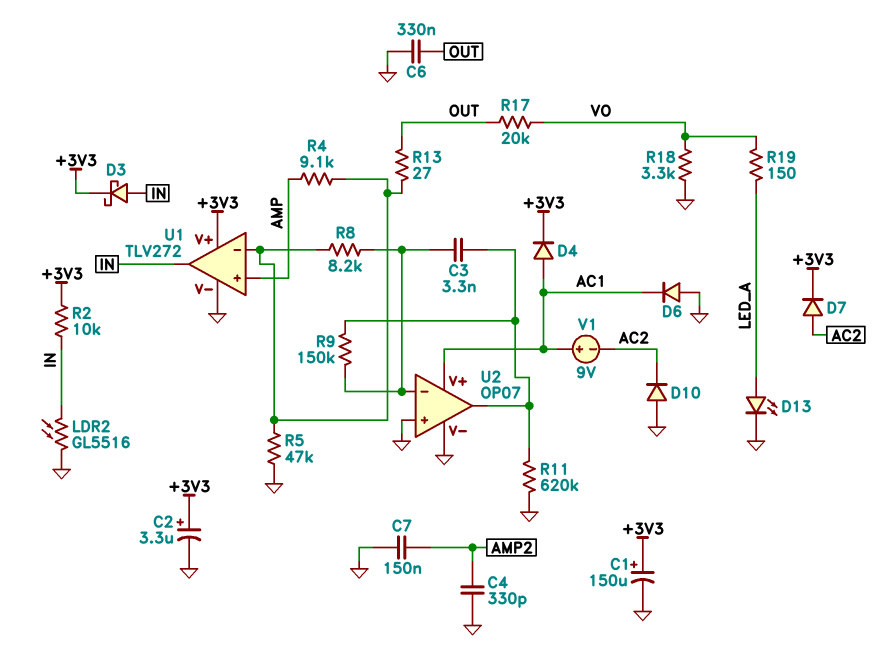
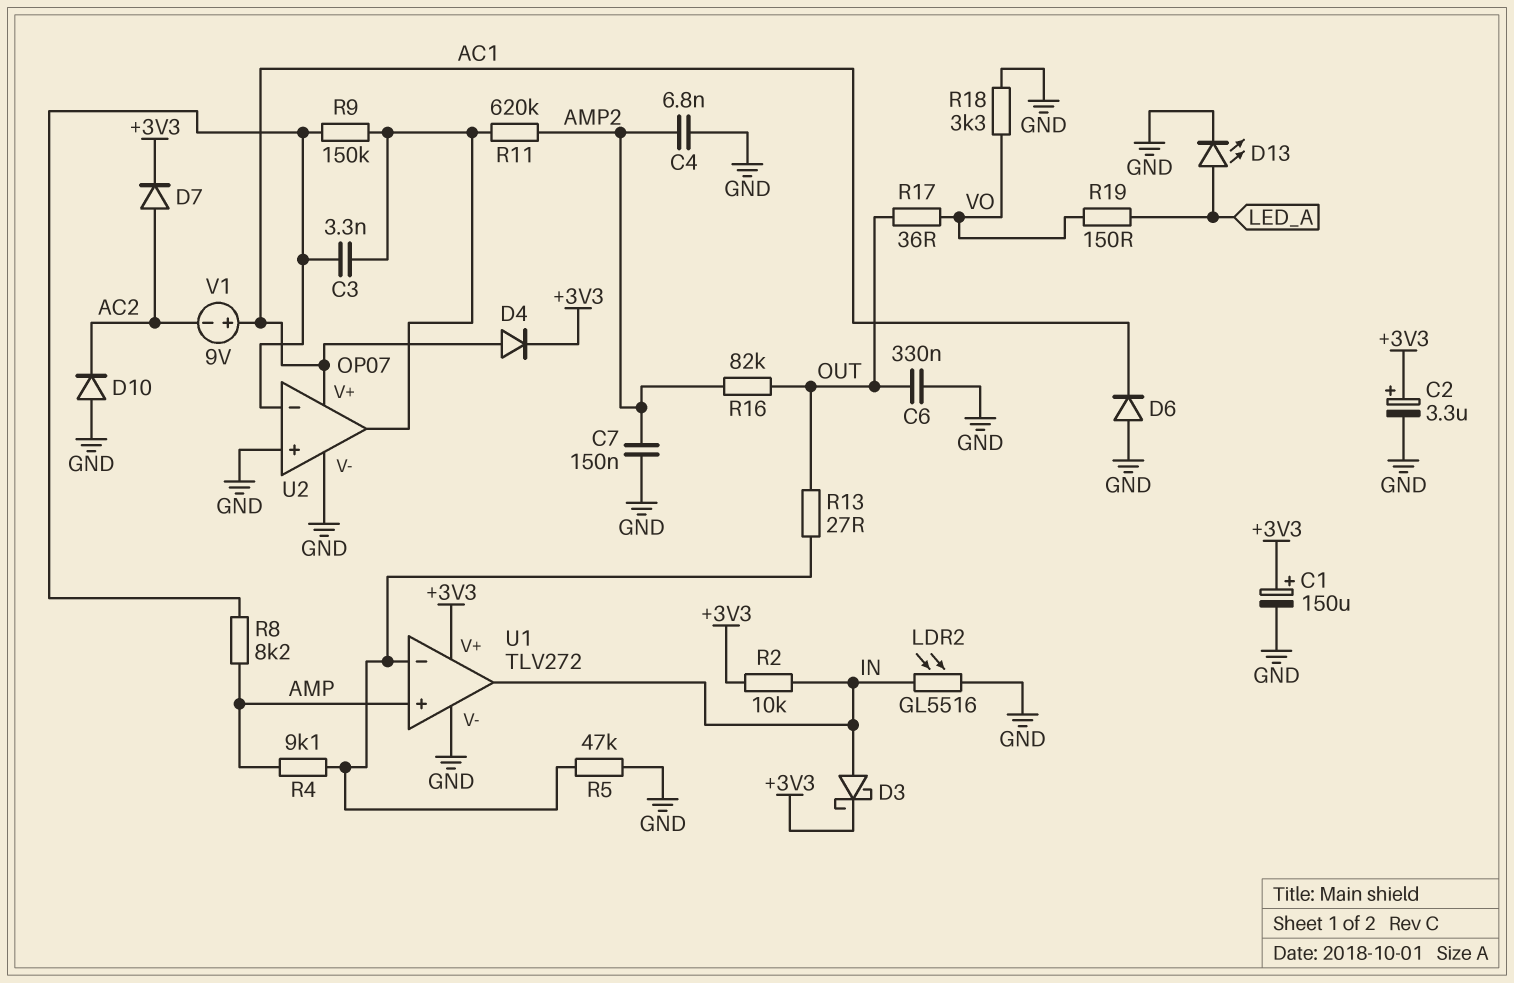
C4: 330pF (AMP2, GND) -> 6.8nF (AMP2, GND)
R8: 8.2k (U1/in-, U2/in-) -> 8.2k (AMP, U2/in-)
R11: 620k (GND, U2/out) -> 620k (AMP2, U2/out)
R16: none -> 82k (AMP2, OUT)
R17: 20k (OUT, VO) -> 36 (OUT, VO)

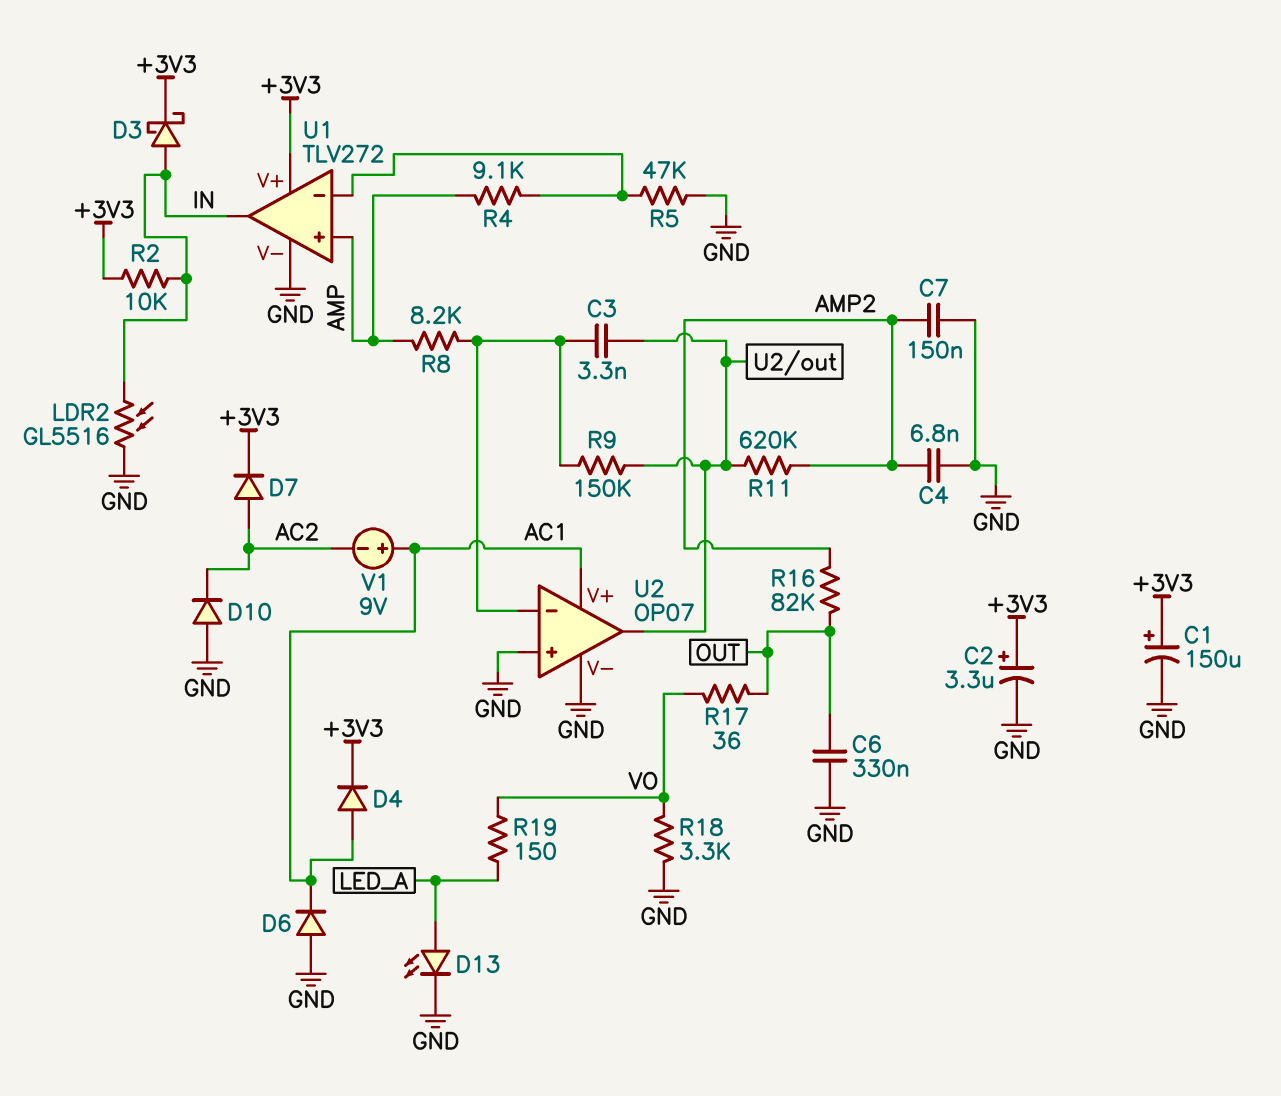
R13: 27 (OUT, U1/in-) -> none

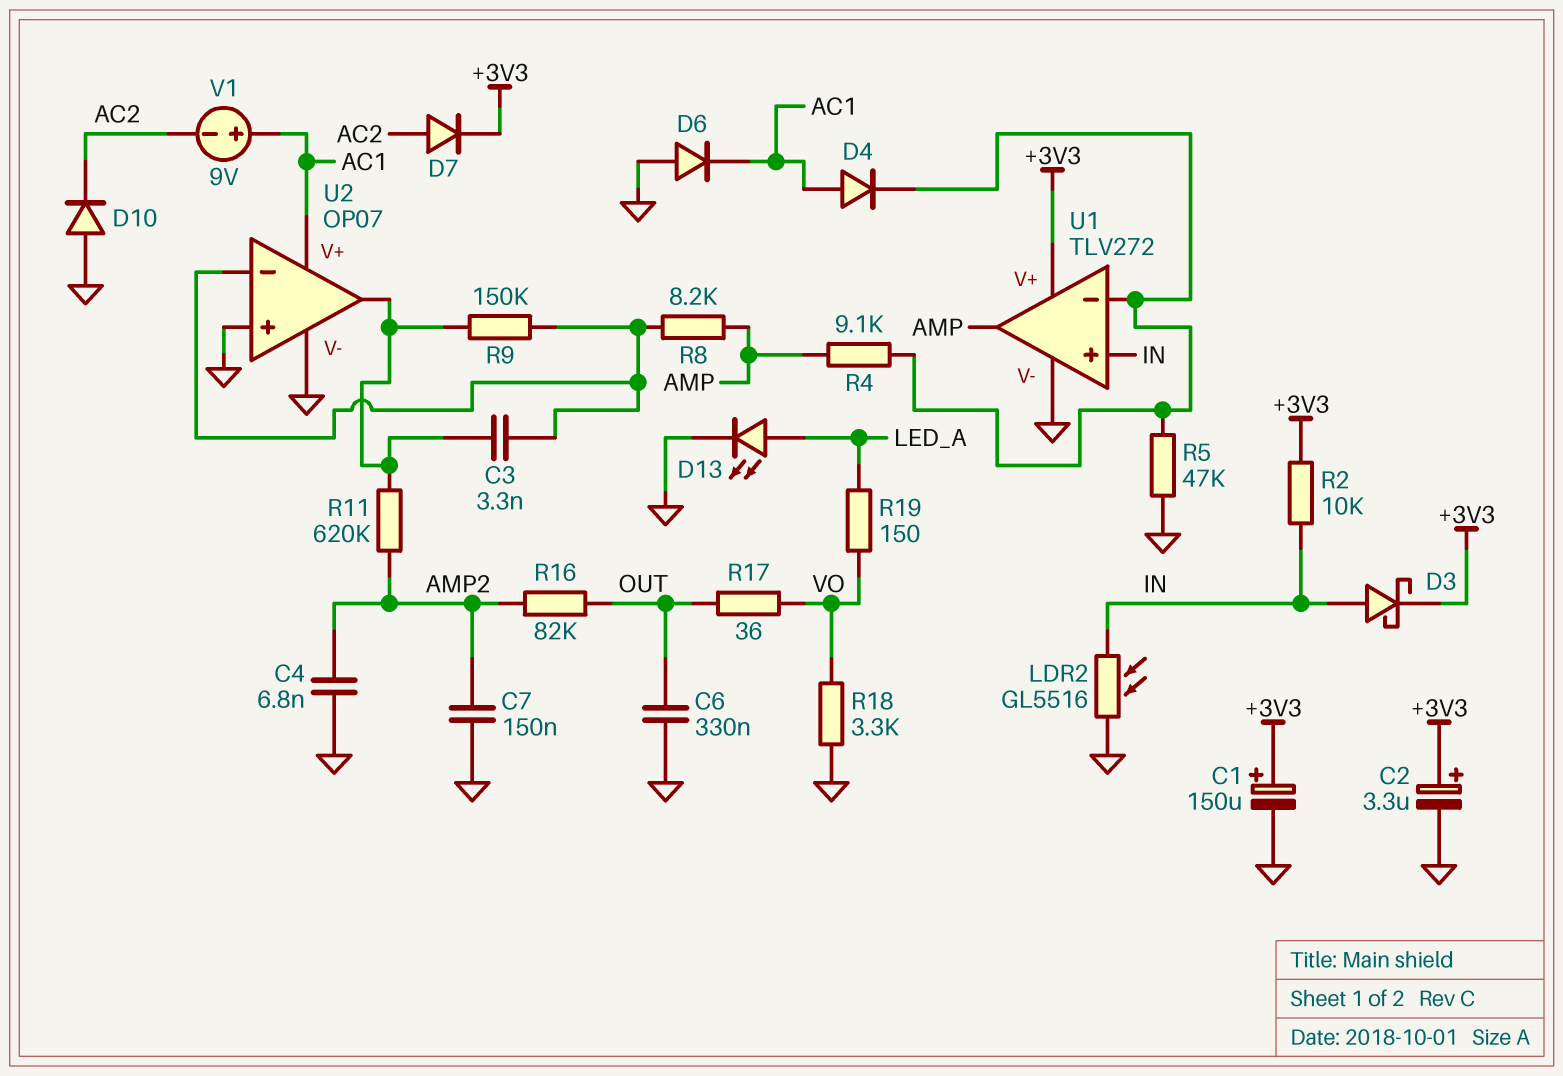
D4: diode (A AC1, K +3V3) -> diode (A AC1, K U1/in-)
U1 pin in+: AMP -> IN
U1 pin out: IN -> AMP

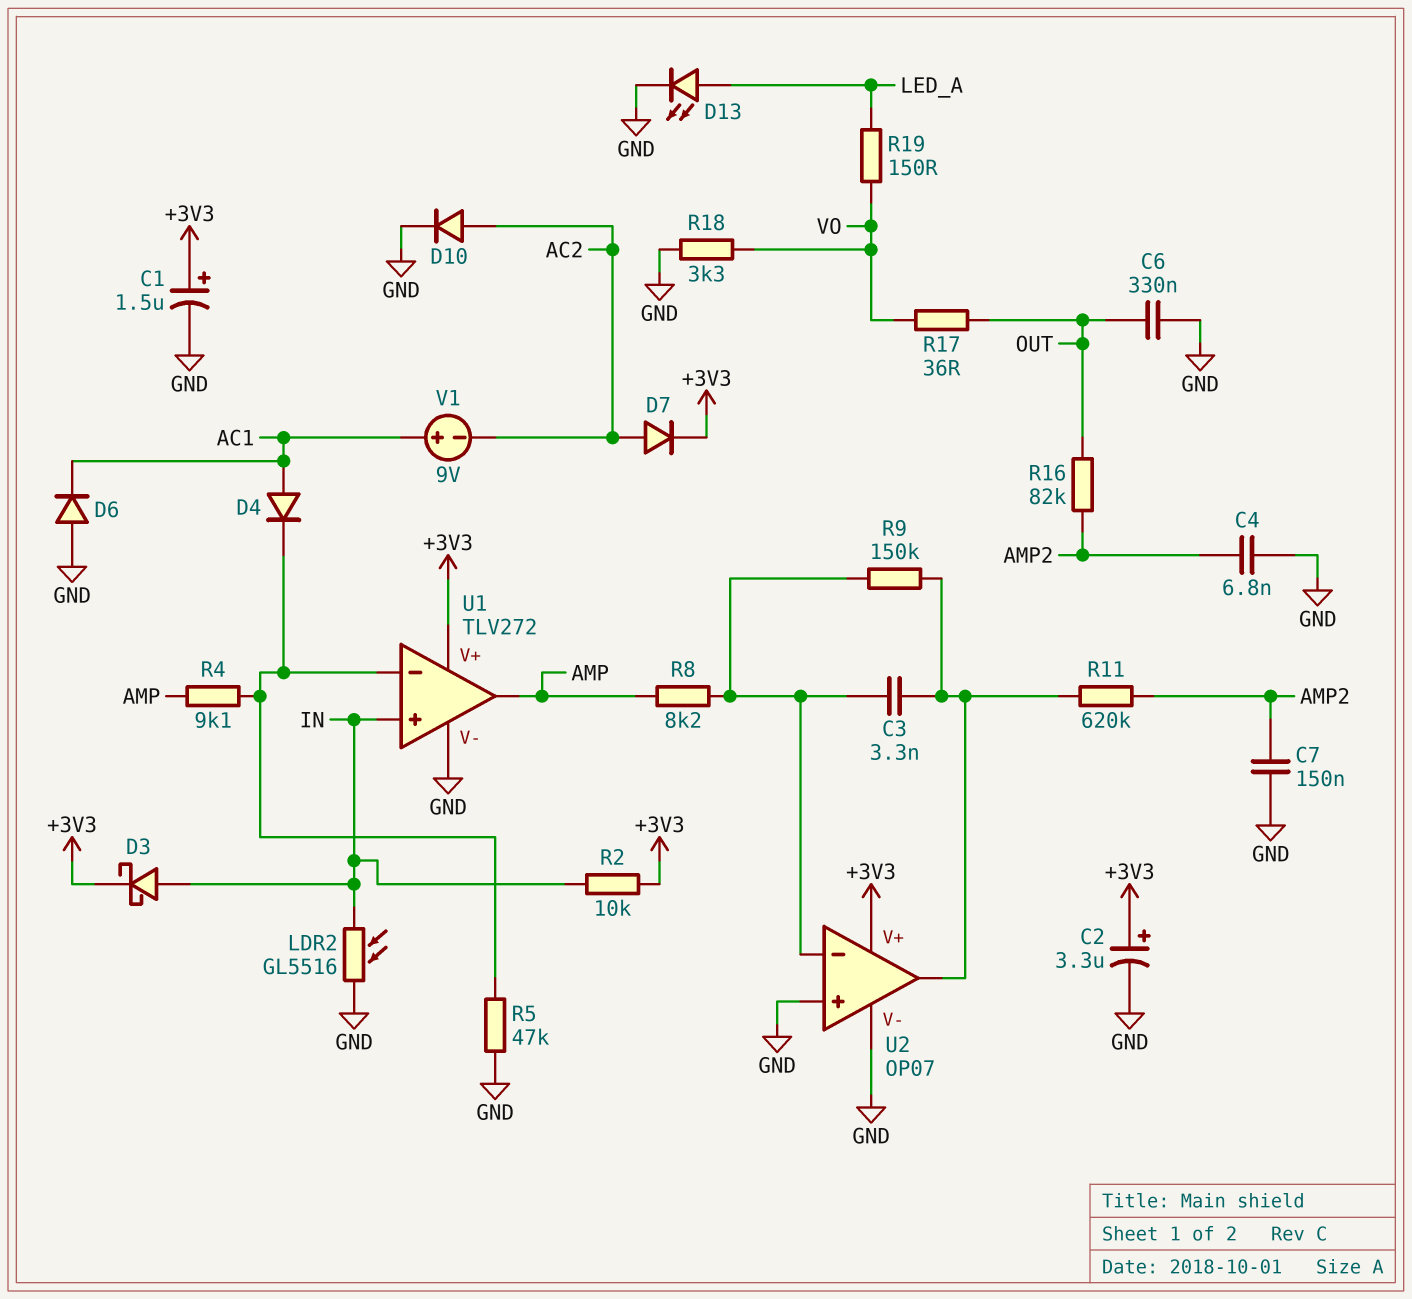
C1: 150uF (plus +3V3, minus GND) -> 1.5uF (plus +3V3, minus GND)
D10: diode (A GND, K AC2) -> diode (A AC2, K GND)
U2 pin V+: AC1 -> +3V3

